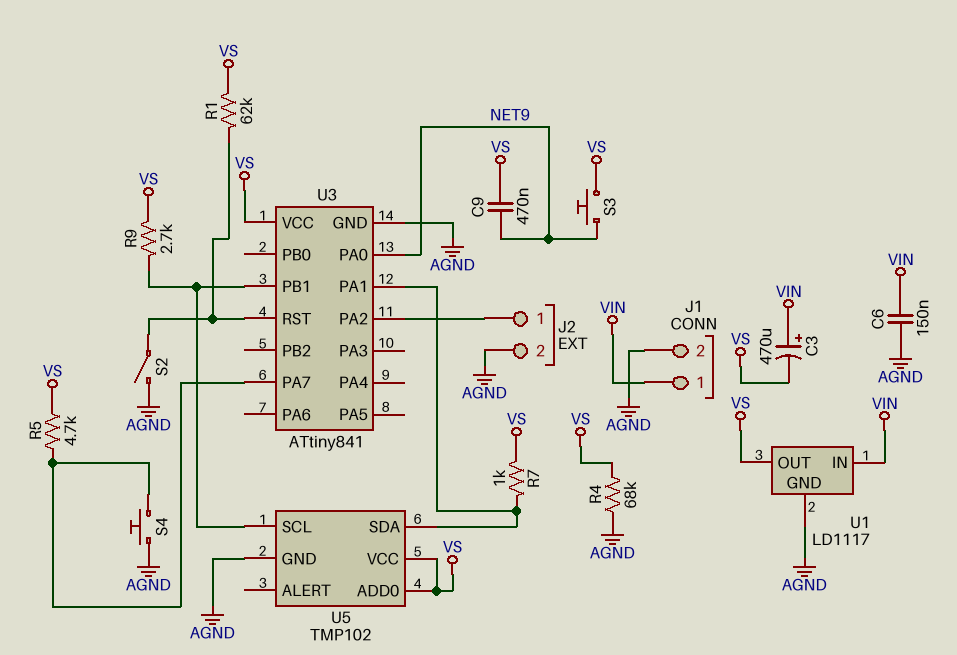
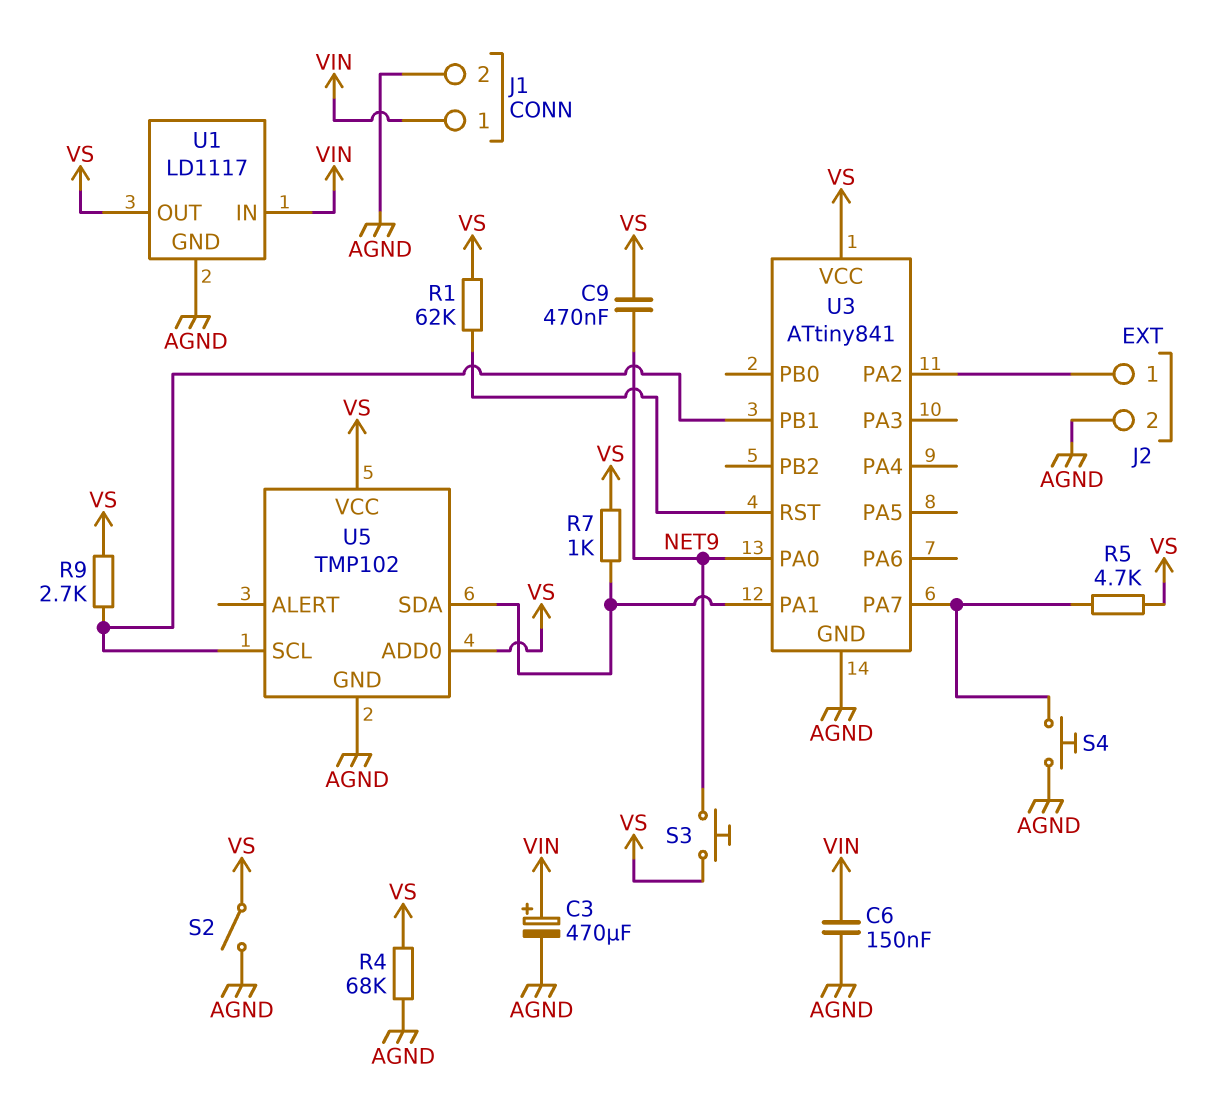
C3: 470uF (plus VIN, minus VS) -> 470uF (plus VIN, minus AGND)
S2: switch (AGND, U3/RST) -> switch (AGND, VS)

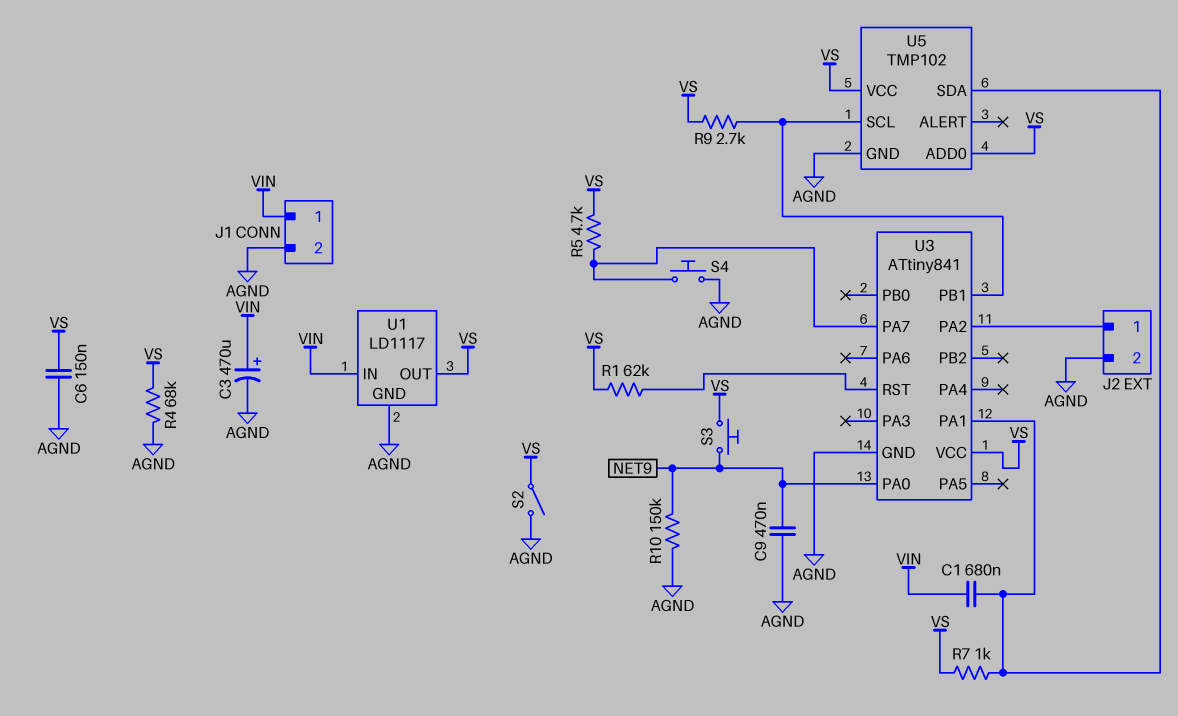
C1: none -> 680nF (U3/PA1, VIN)
C6: 150nF (AGND, VIN) -> 150nF (AGND, VS)
C9: 470nF (NET9, VS) -> 470nF (AGND, NET9)
R10: none -> 150k (AGND, NET9)

